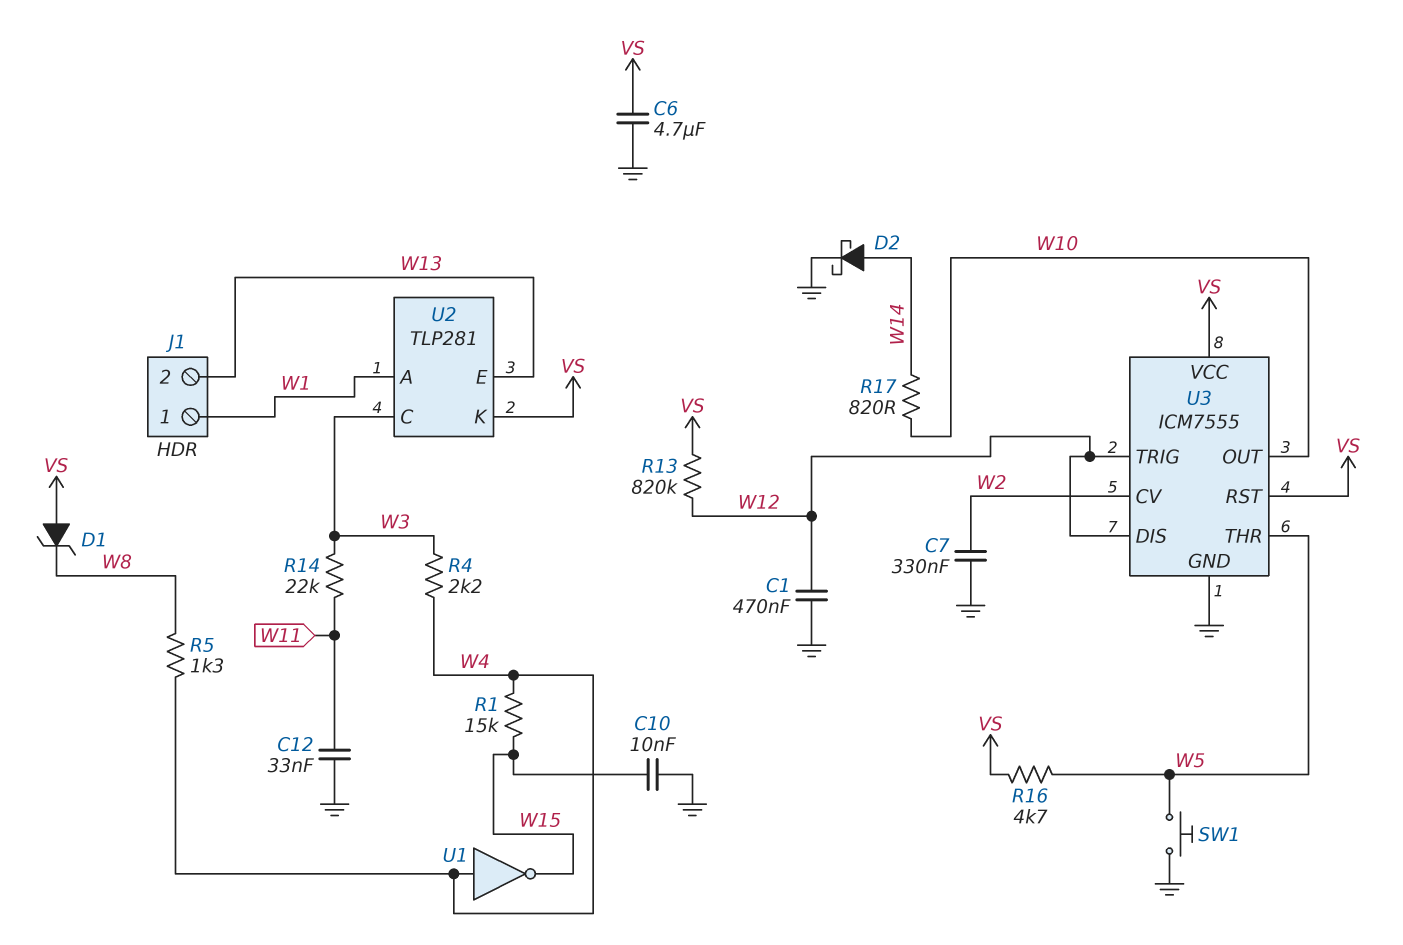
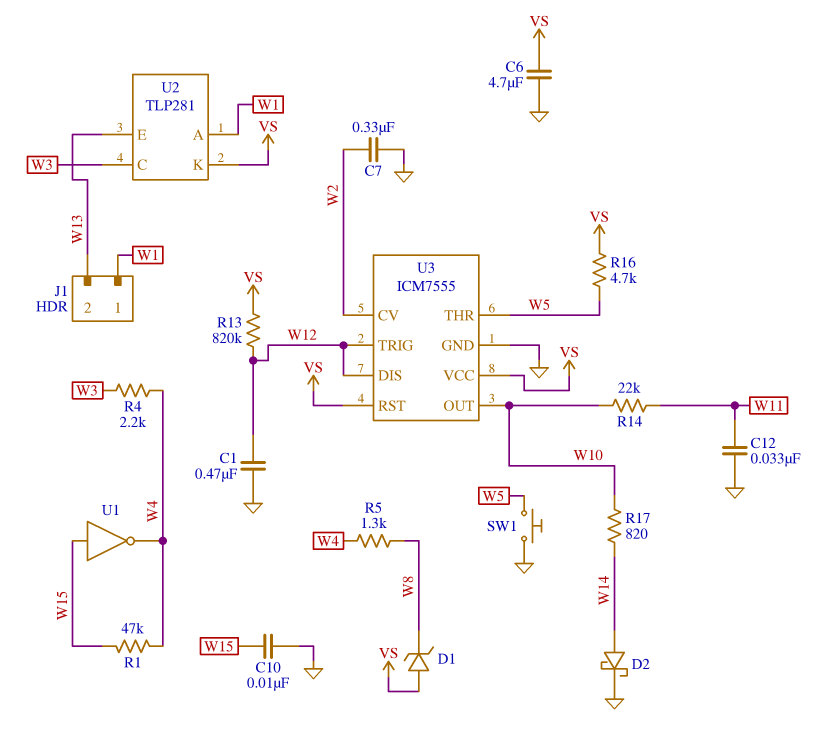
R1: 15k (W4, W15) -> 47k (W4, W15)
R14: 22k (W3, W11) -> 22k (W10, W11)
U1: NOT (in W4, out W15) -> NOT (in W15, out W4)

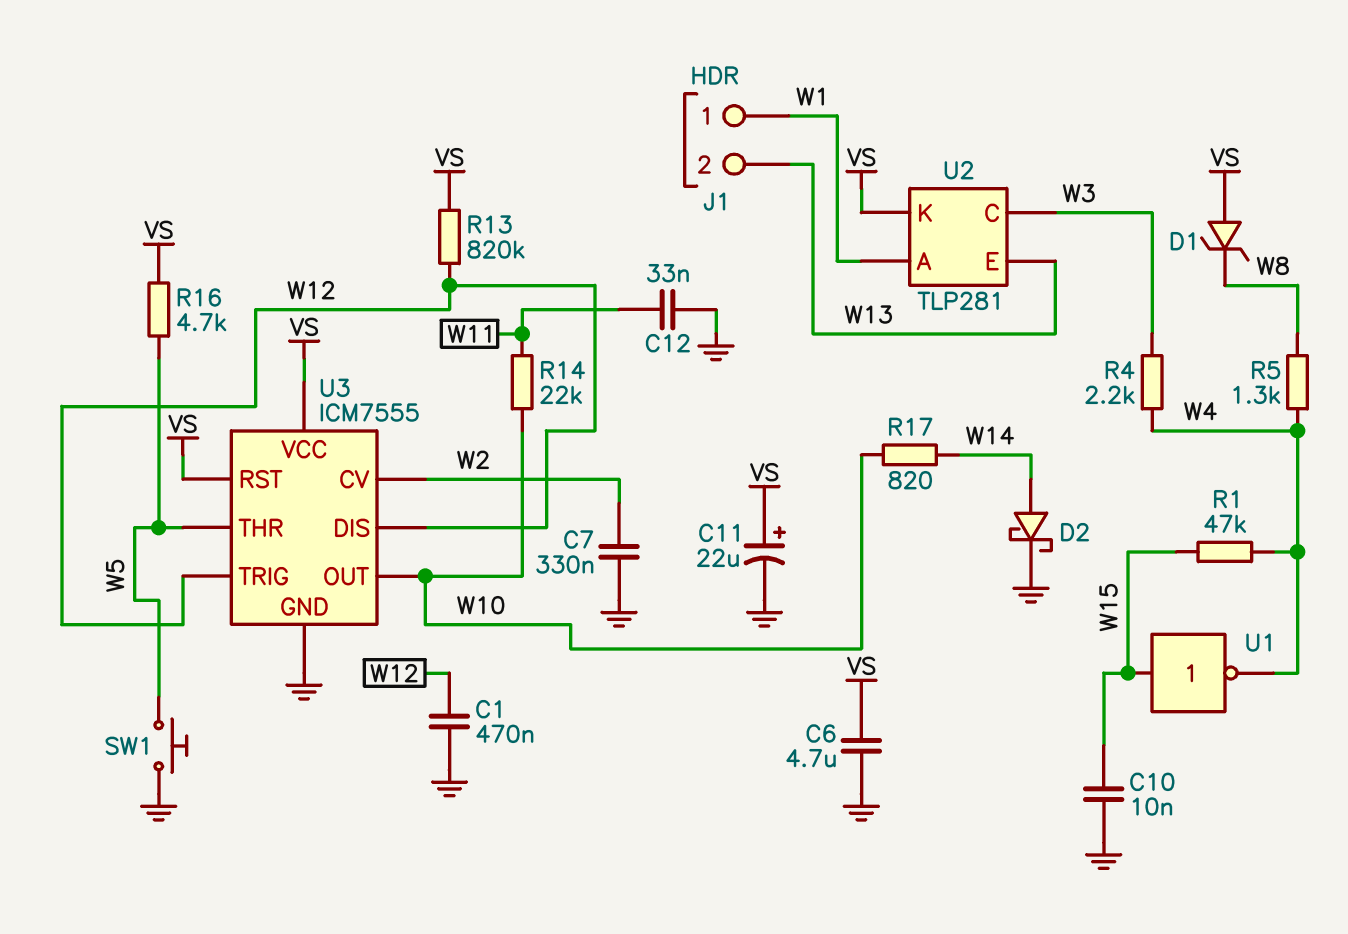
C11: none -> 22uF (plus VS, minus GND)

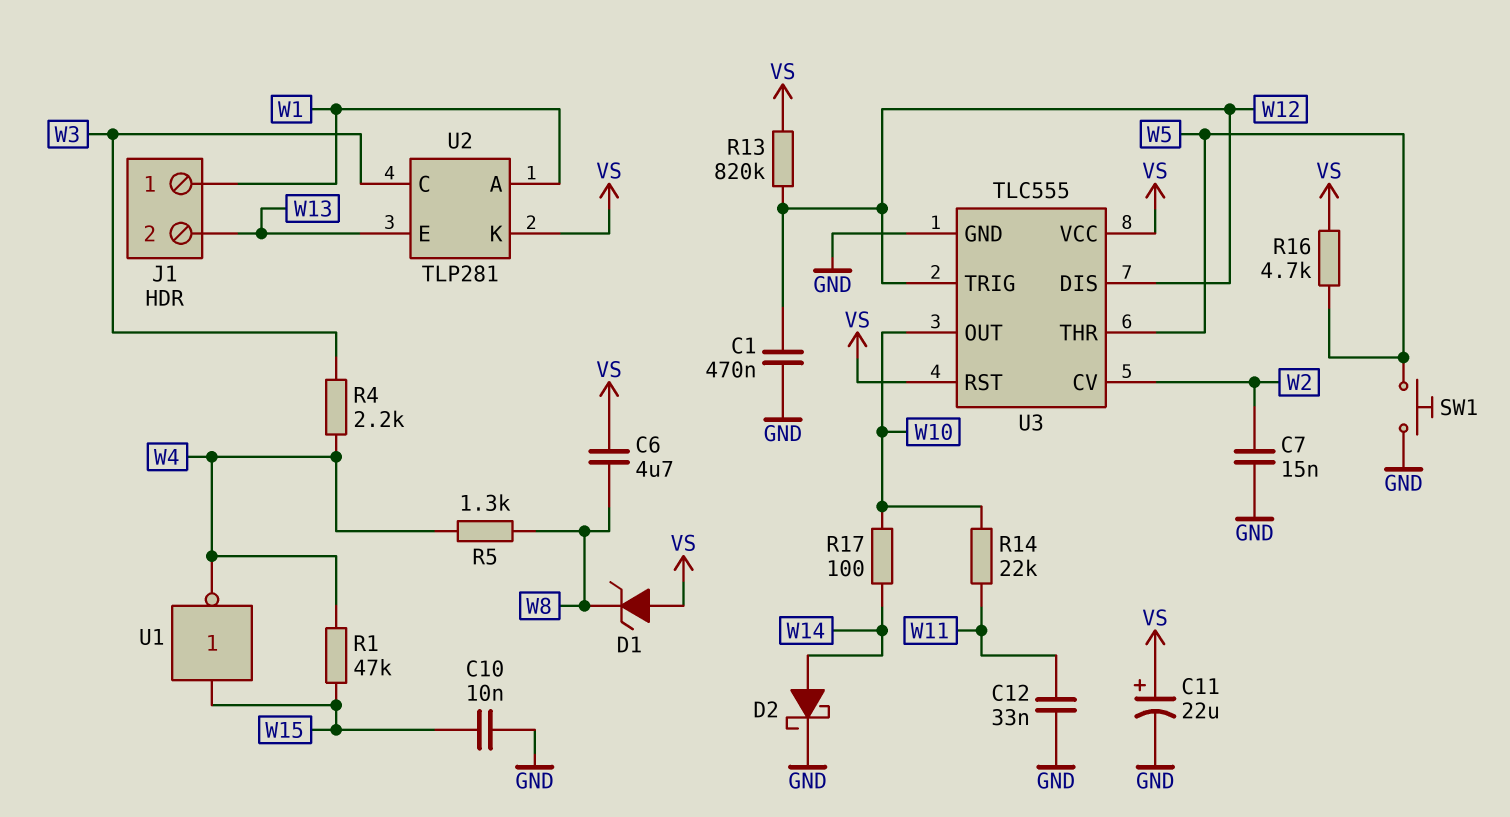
C6: 4.7uF (GND, VS) -> 4.7uF (VS, W8)
C7: 330nF (GND, W2) -> 15nF (GND, W2)
R17: 820 (W10, W14) -> 100 (W10, W14)
U3: ICM7555 -> TLC555

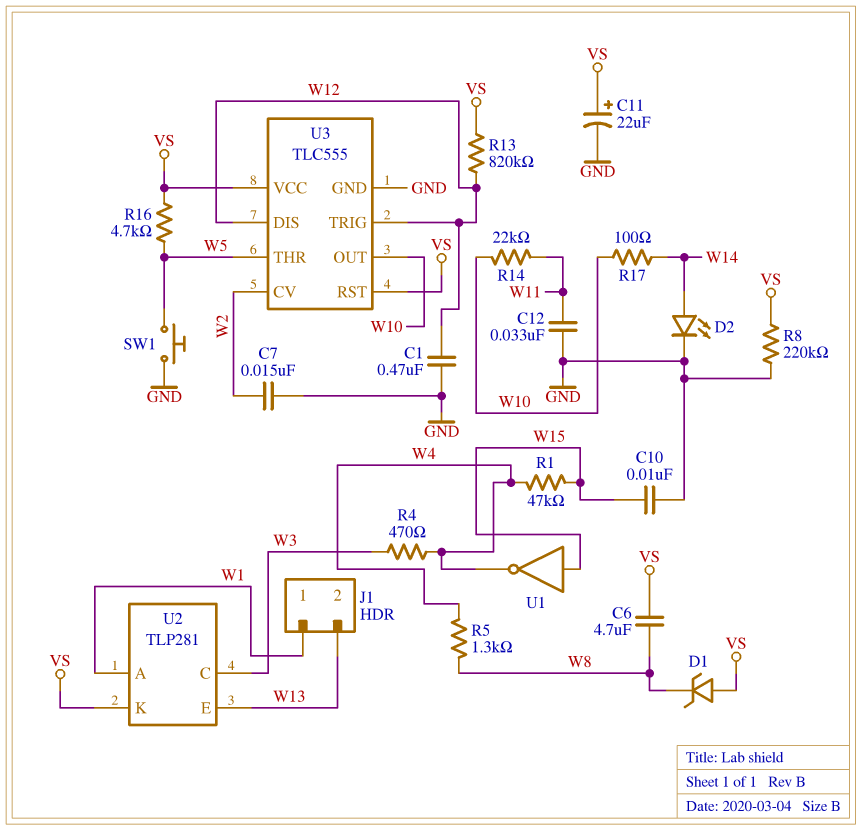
D2: schottky (A W14, K GND) -> LED (A W14, K GND)
R4: 2.2k (W3, W4) -> 470 (W3, W4)
R8: none -> 220k (GND, VS)

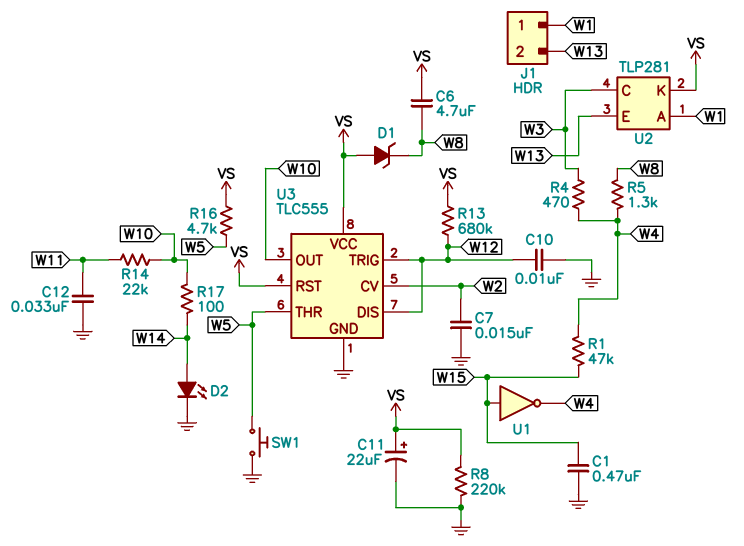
C1: 470nF (GND, W12) -> 470nF (GND, W15)
C10: 10nF (GND, W15) -> 10nF (GND, W12)
R13: 820k (VS, W12) -> 680k (VS, W12)

